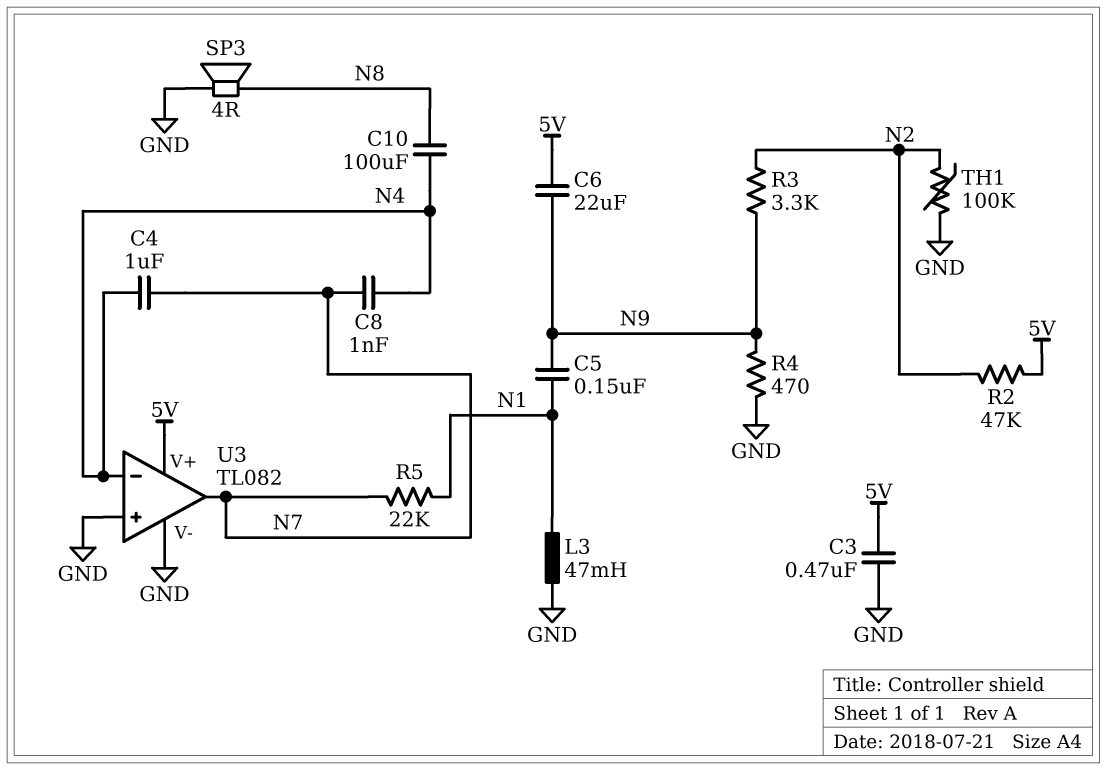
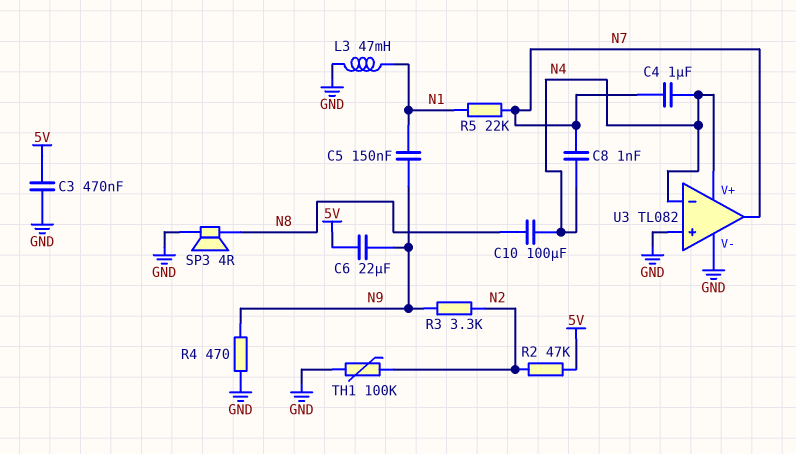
U3 pin V+: 5V -> N4

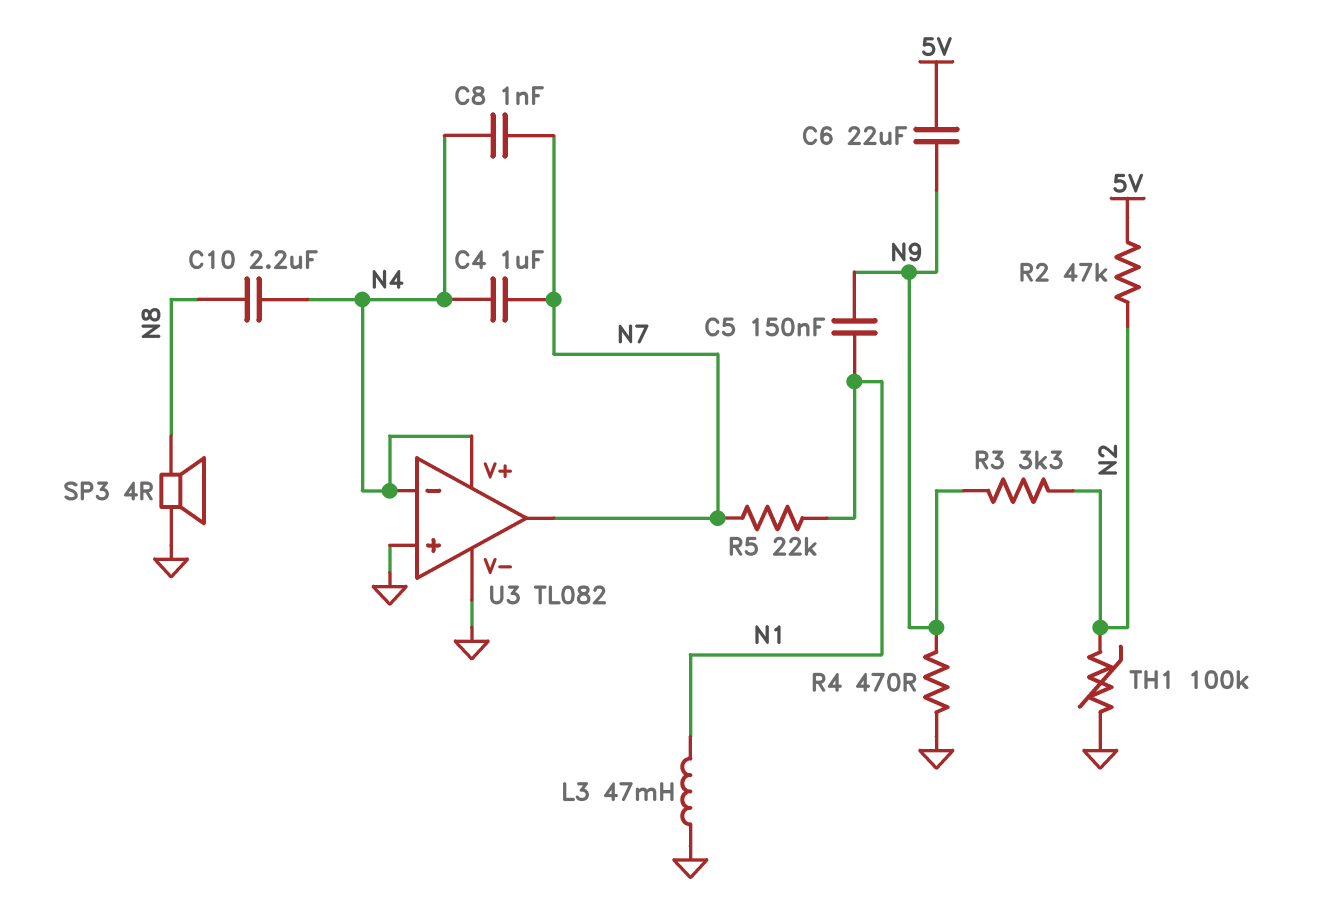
C3: 470nF (5V, GND) -> none
C10: 100uF (N4, N8) -> 2.2uF (N4, N8)

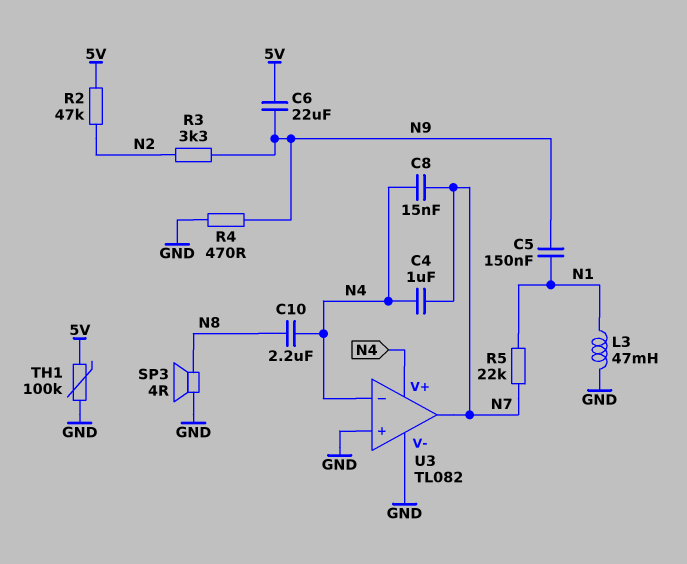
C8: 1nF (N4, N7) -> 15nF (N4, N7)
TH1: 100k (GND, N2) -> 100k (5V, GND)

